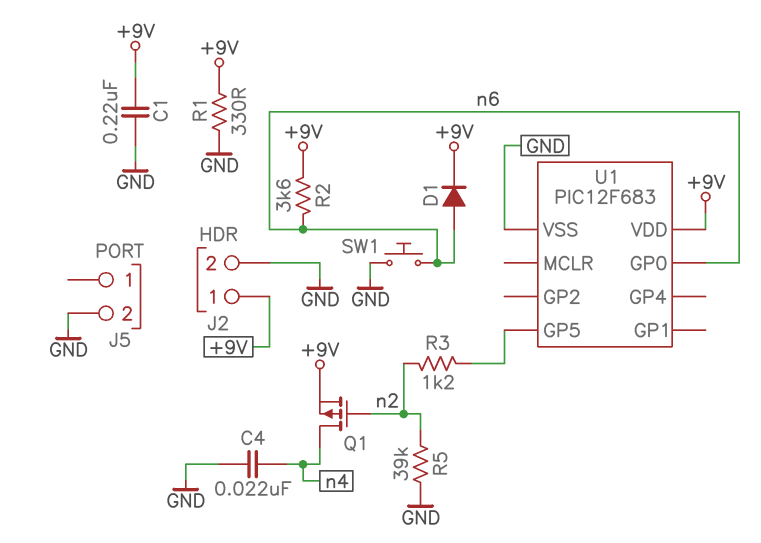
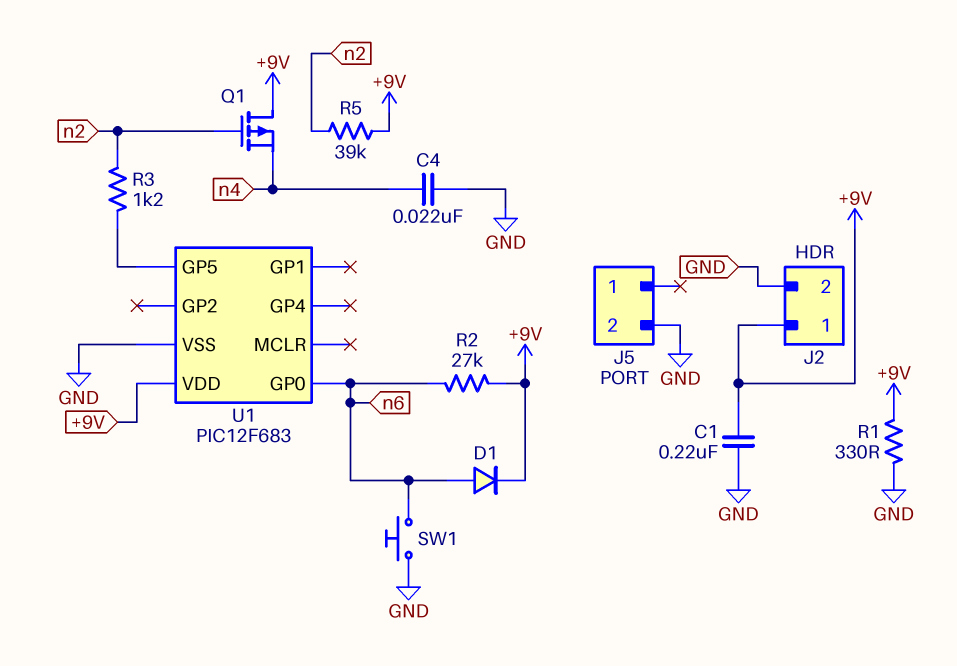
Q1: PMOS (G n2, D n4, S +9V) -> PMOS (G n2, D +9V, S n4)
R2: 3.6k (+9V, n6) -> 27k (+9V, n6)
R5: 39k (GND, n2) -> 39k (+9V, n2)

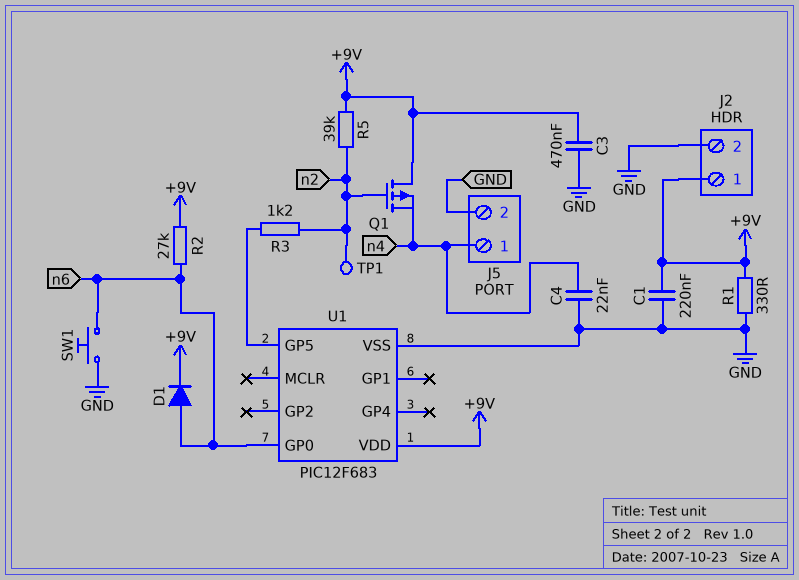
C3: none -> 470nF (+9V, GND)
J5 pin 1: none -> n4
TP1: none -> test point (n2)

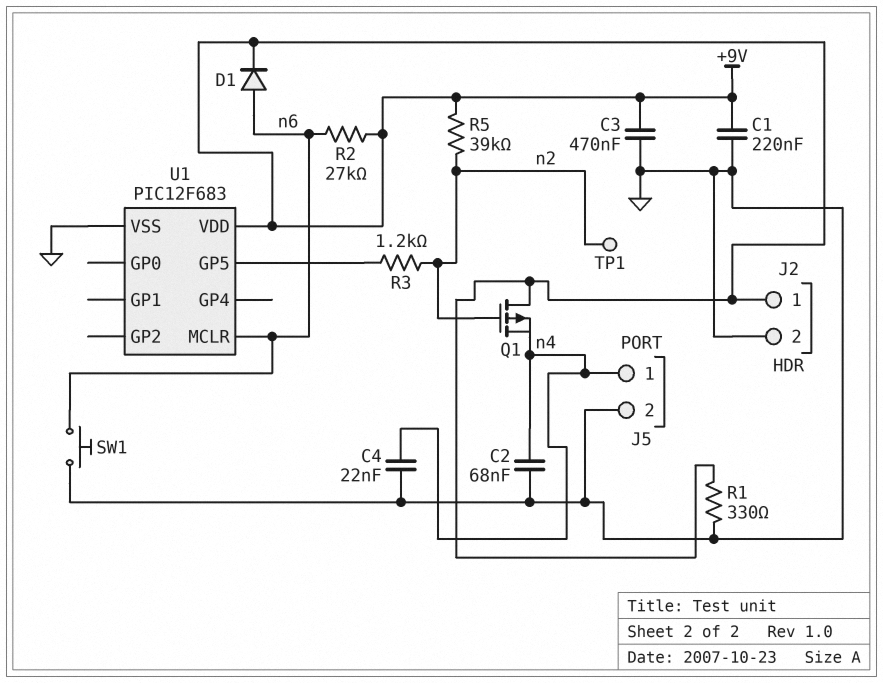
C2: none -> 68nF (GND, n4)
U1 pin GP0: n6 -> none
U1 pin MCLR: none -> n6

